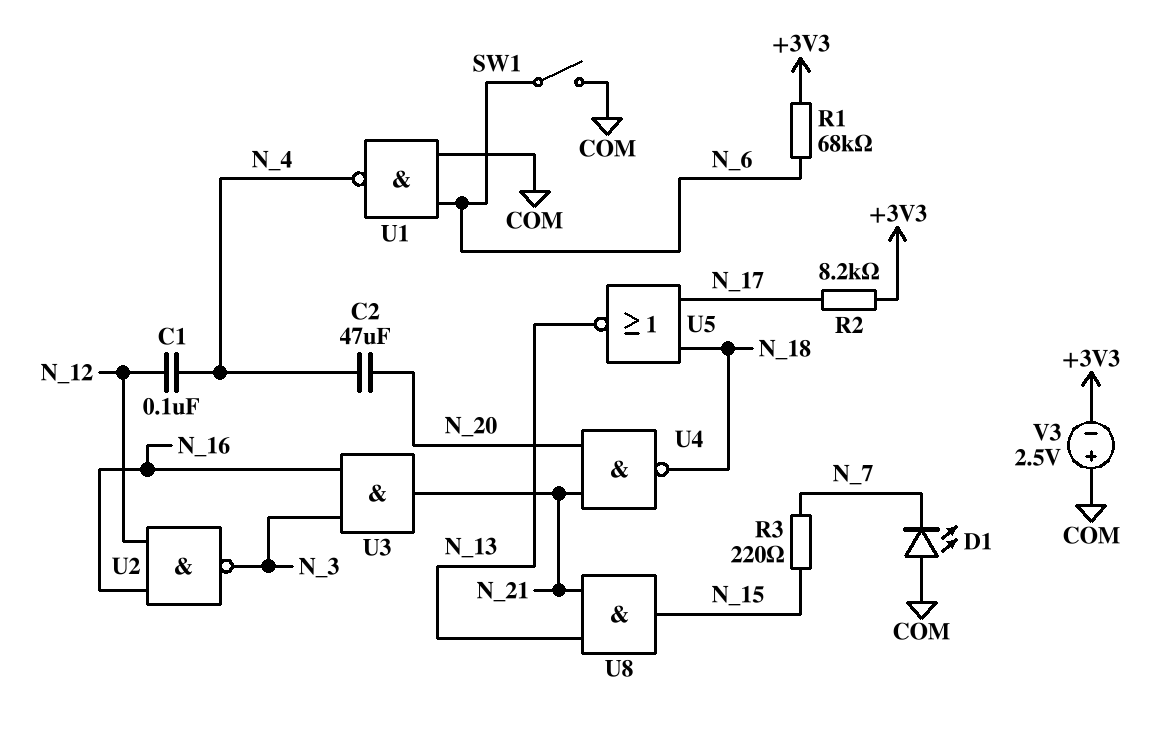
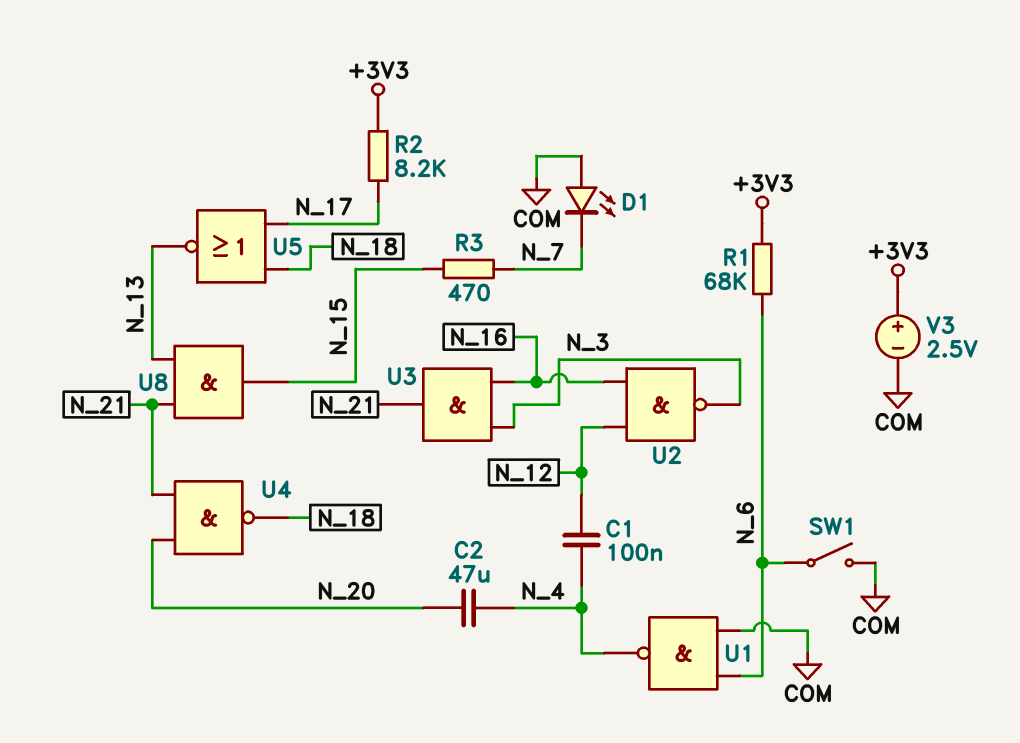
R3: 220 (N_7, N_15) -> 470 (N_7, N_15)
V3: 2.5V (plus COM, minus +3V3) -> 2.5V (plus +3V3, minus COM)

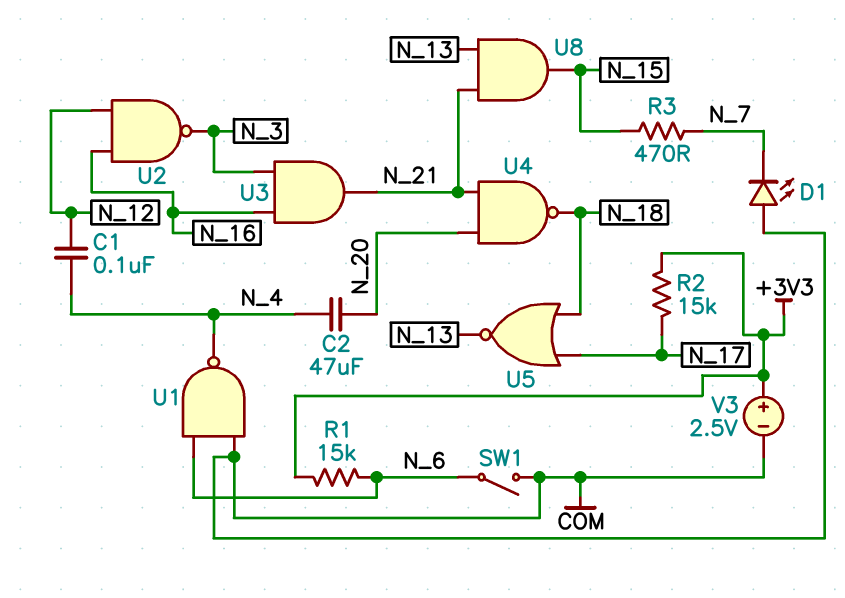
R1: 68k (+3V3, N_6) -> 15k (+3V3, N_6)
R2: 8.2k (+3V3, N_17) -> 15k (+3V3, N_17)

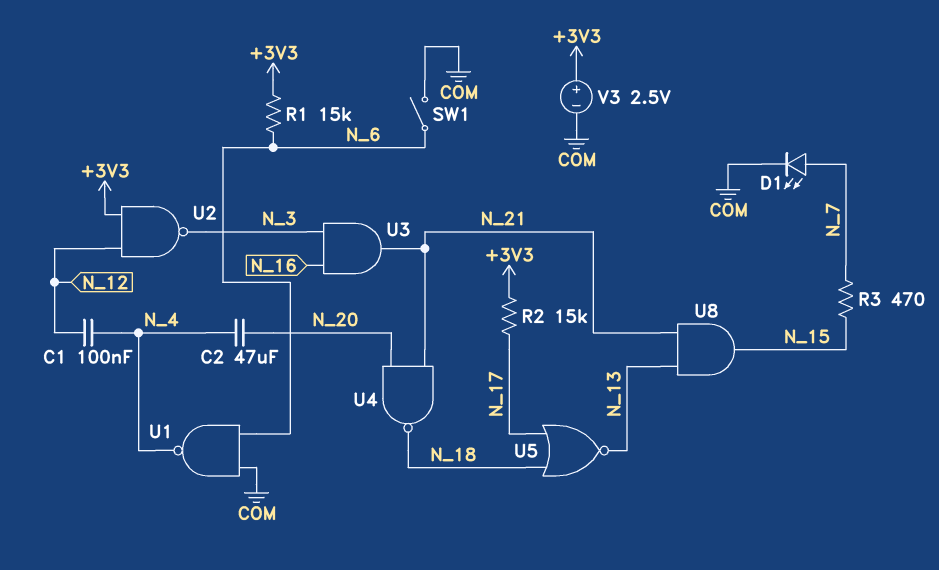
D1: LED (A COM, K N_7) -> LED (A N_7, K COM)
U2: NAND (in N_12, in N_16, out N_3) -> NAND (in +3V3, in N_12, out N_3)

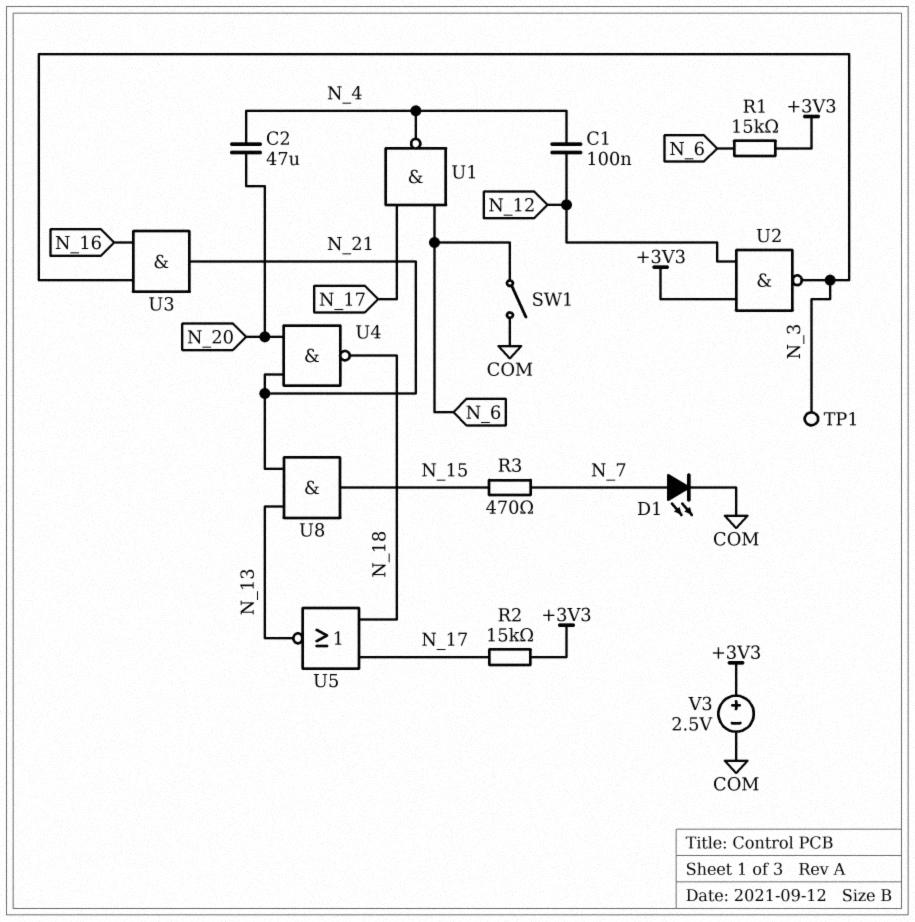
TP1: none -> test point (N_3)
U1: NAND (in COM, in N_6, out N_4) -> NAND (in N_6, in N_17, out N_4)

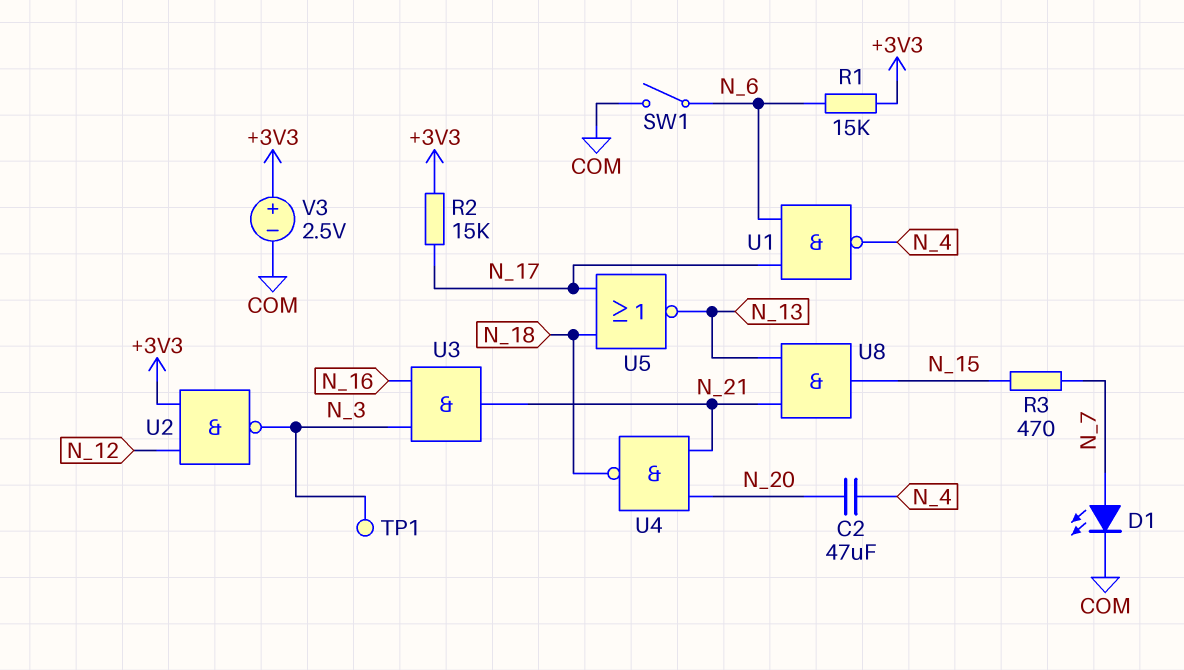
C1: 100nF (N_4, N_12) -> none

